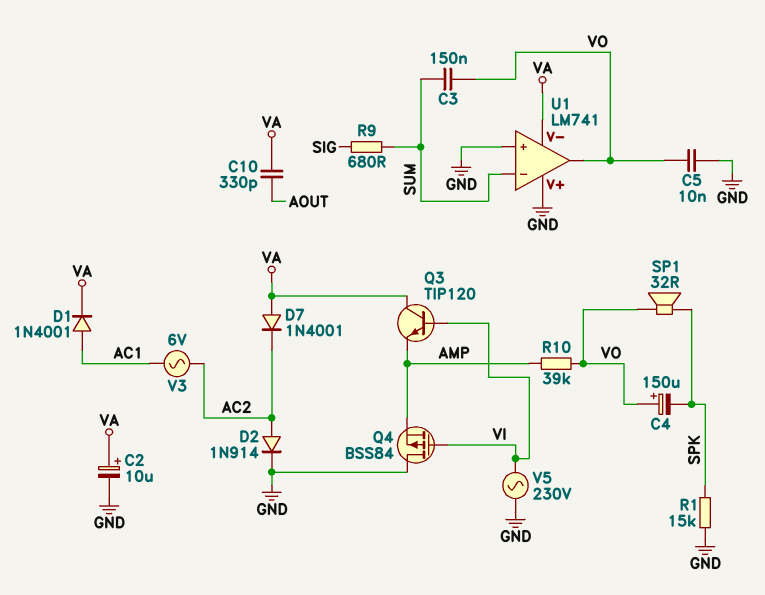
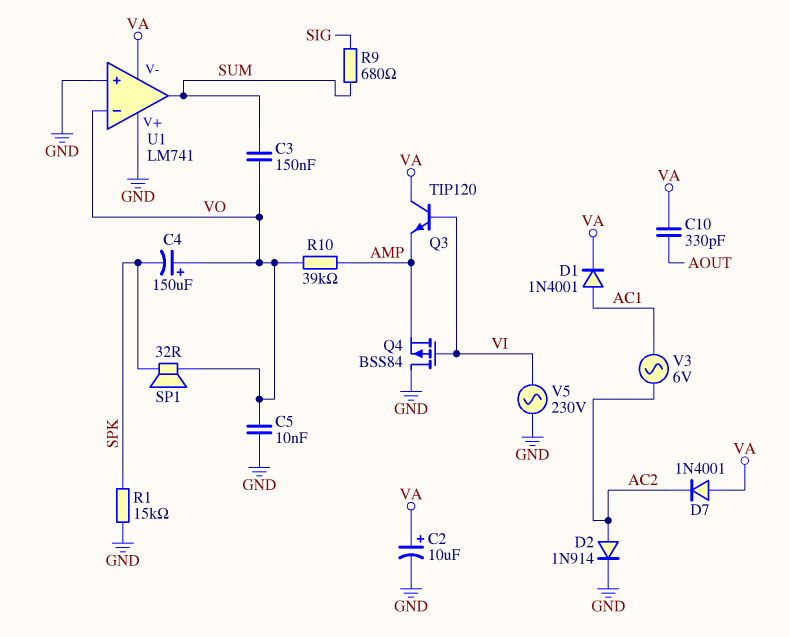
U1 pin in-: SUM -> VO
U1 pin out: VO -> SUM

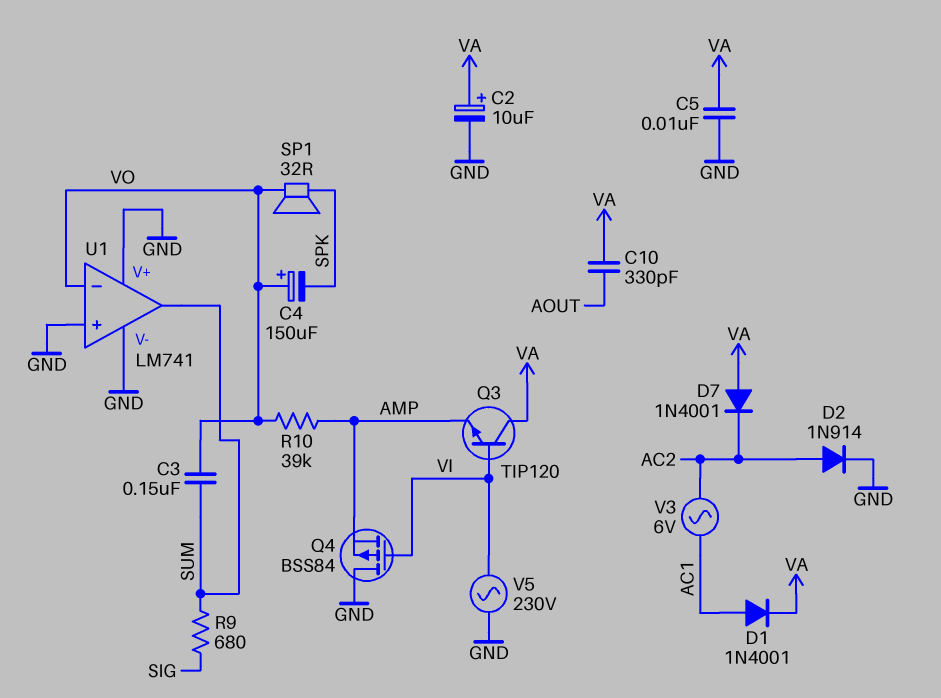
C5: 10nF (GND, VO) -> 10nF (GND, VA)
R1: 15k (GND, SPK) -> none
U1 pin V-: VA -> GND

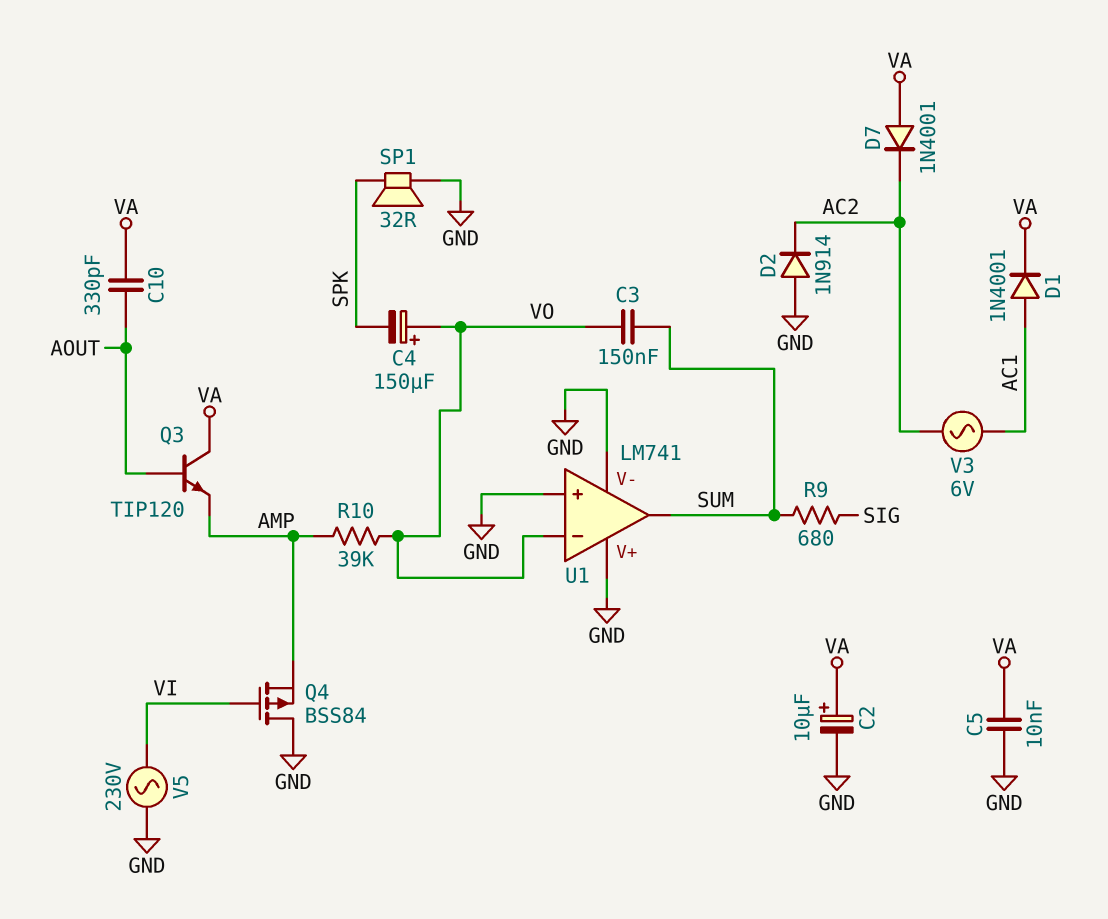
D2: diode 1N914 (A AC2, K GND) -> diode 1N914 (A GND, K AC2)
Q3: NPN TIP120 (B VI, C VA, E AMP) -> NPN TIP120 (B AOUT, C VA, E AMP)
SP1: speaker 32R (SPK, VO) -> speaker 32R (GND, SPK)

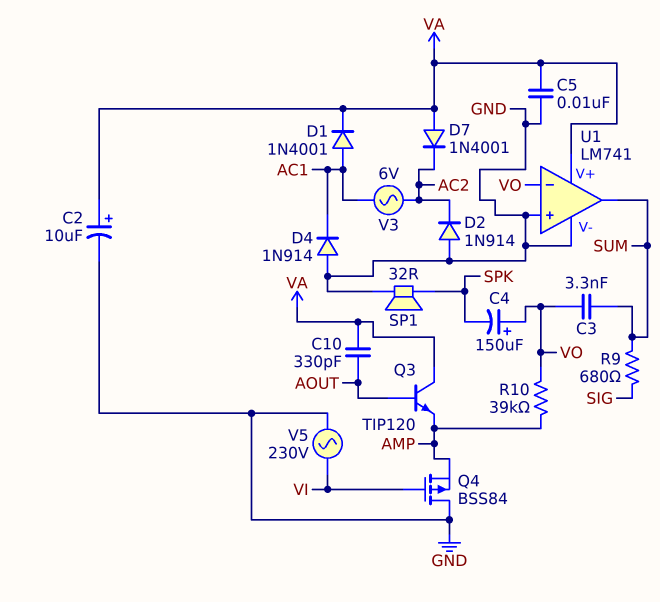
C3: 150nF (SUM, VO) -> 3.3nF (SUM, VO)
D4: none -> diode 1N914 (A GND, K AC1)
U1 pin V+: GND -> VA

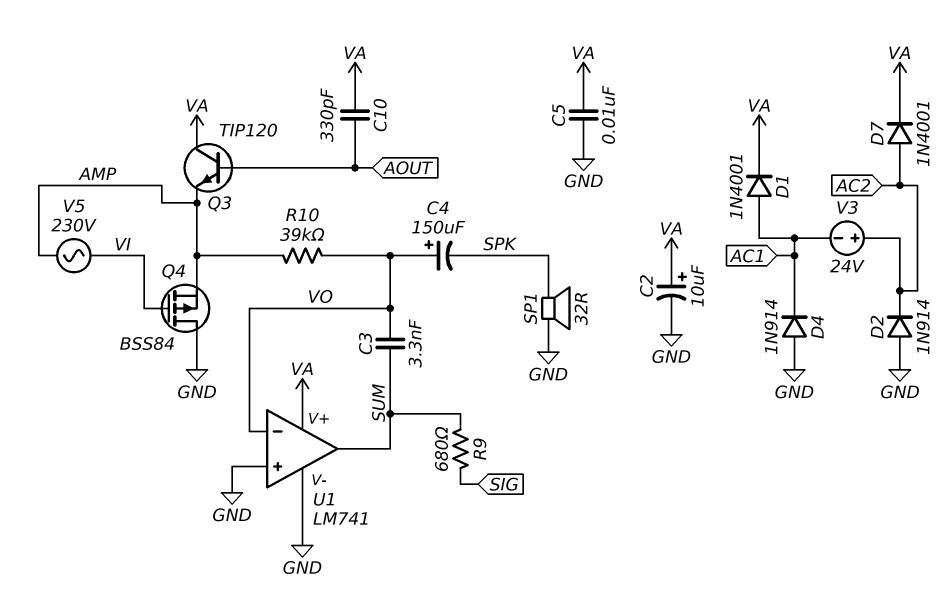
D7: diode 1N4001 (A VA, K AC2) -> diode 1N4001 (A AC2, K VA)
V3: AC 6V (AC1, AC2) -> 24V (plus AC2, minus AC1)
V5: AC 230V (GND, VI) -> AC 230V (AMP, VI)

